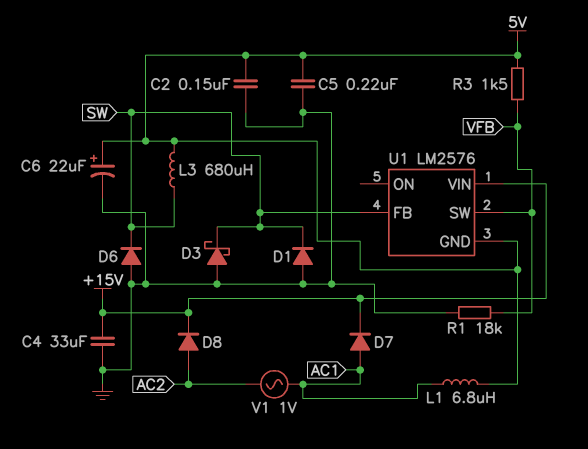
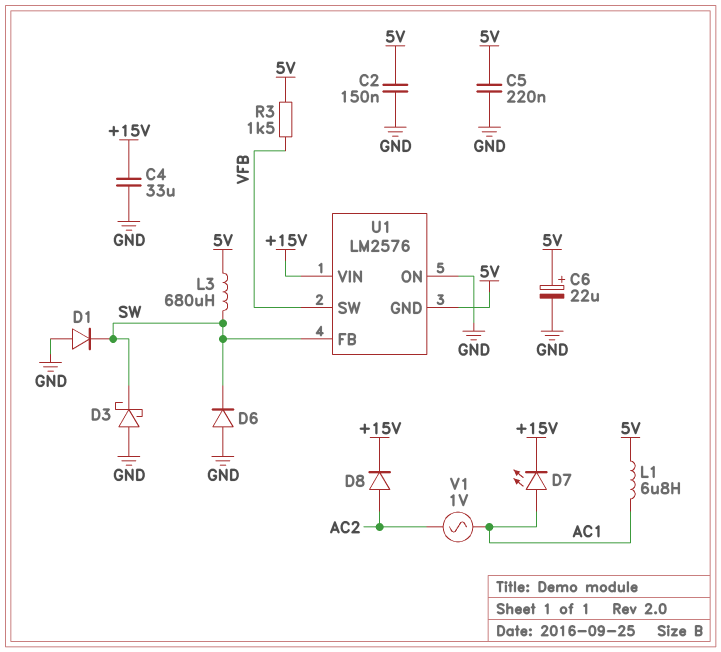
D7: diode (A AC1, K +15V) -> LED (A AC1, K +15V)
R1: 18k (GND, VFB) -> none
U1 pin ON: none -> GND

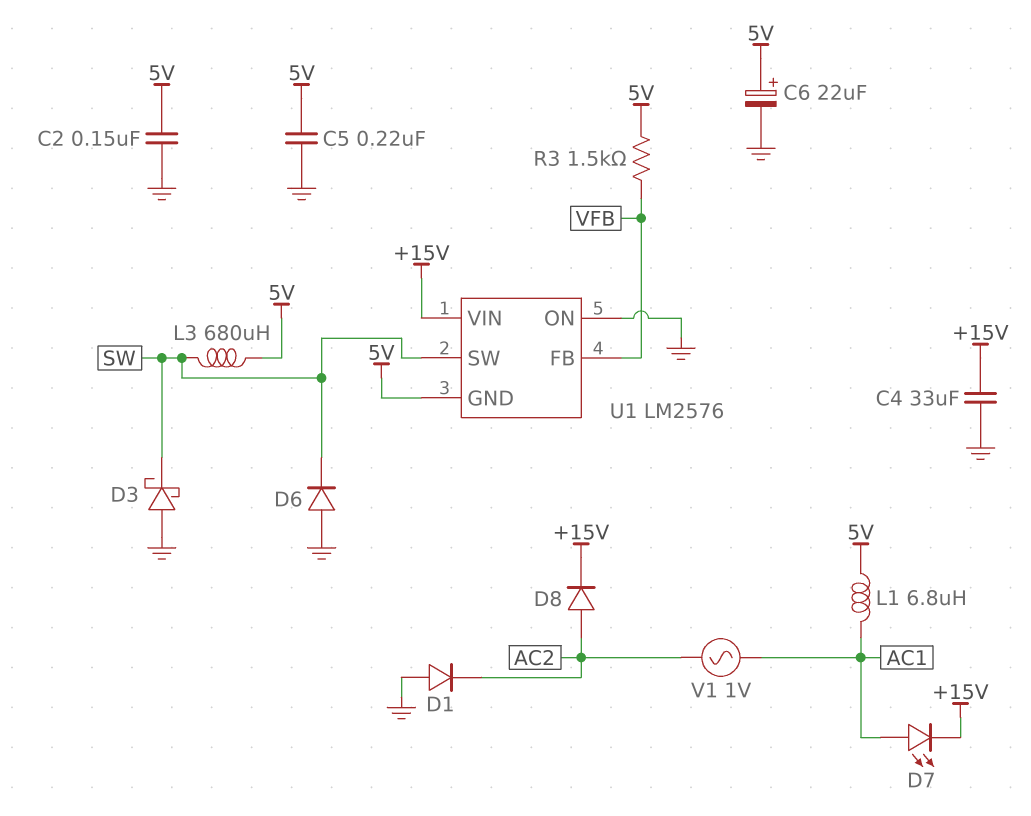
D1: diode (A GND, K SW) -> diode (A GND, K AC2)
U1 pin FB: SW -> VFB
U1 pin SW: VFB -> SW

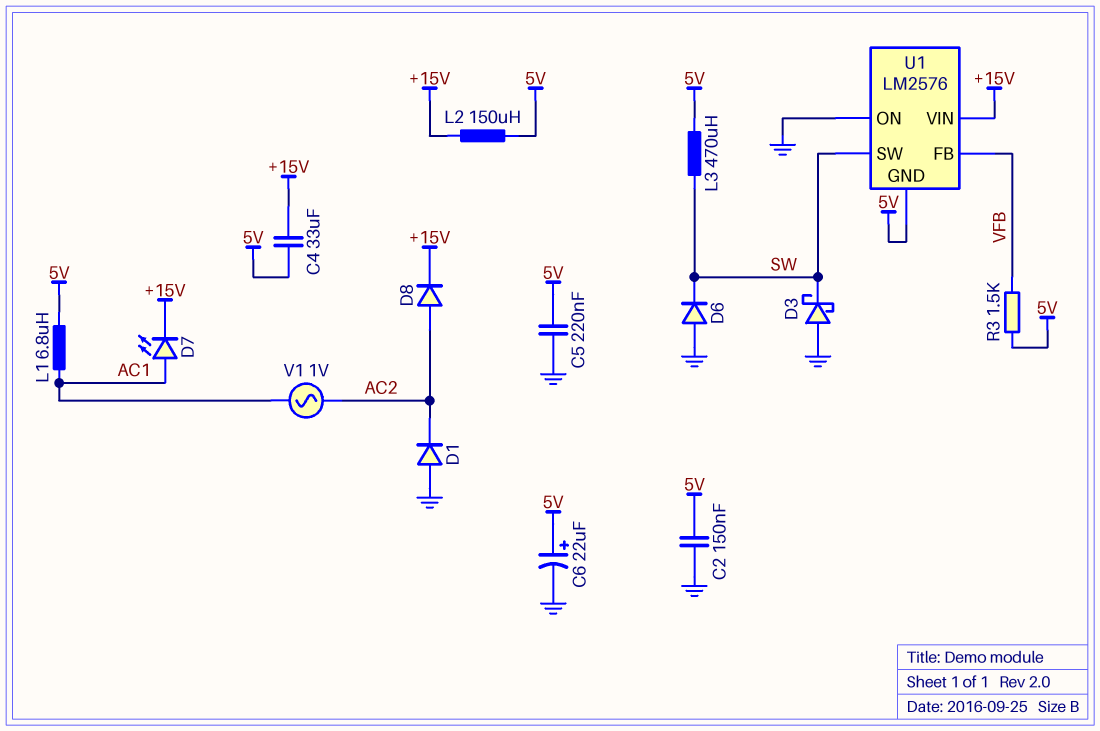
C4: 33uF (+15V, GND) -> 33uF (+15V, 5V)
L2: none -> 150uH (+15V, 5V)
L3: 680uH (5V, SW) -> 470uH (5V, SW)

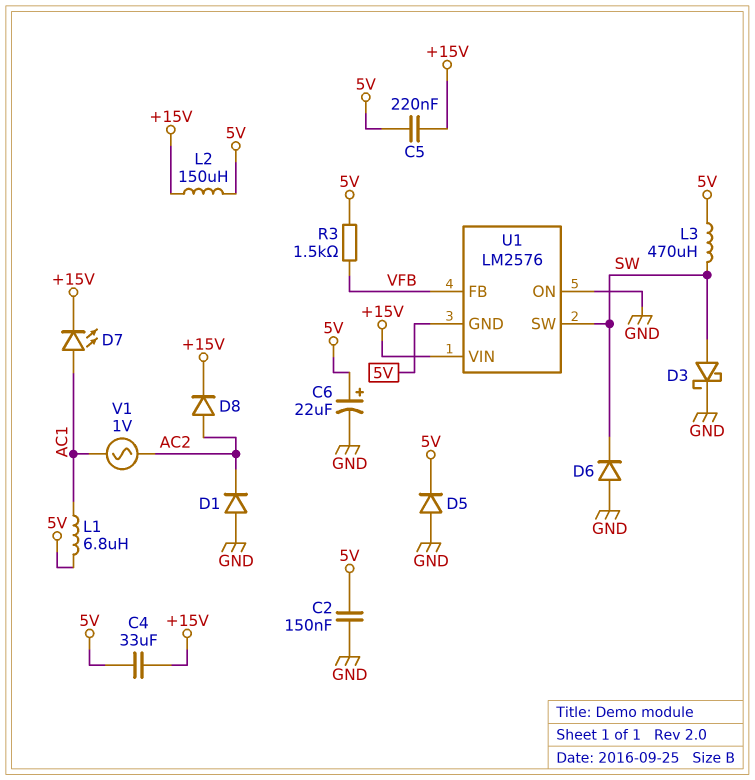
C5: 220nF (5V, GND) -> 220nF (+15V, 5V)
D3: schottky (A GND, K SW) -> schottky (A SW, K GND)
D5: none -> diode (A GND, K 5V)

